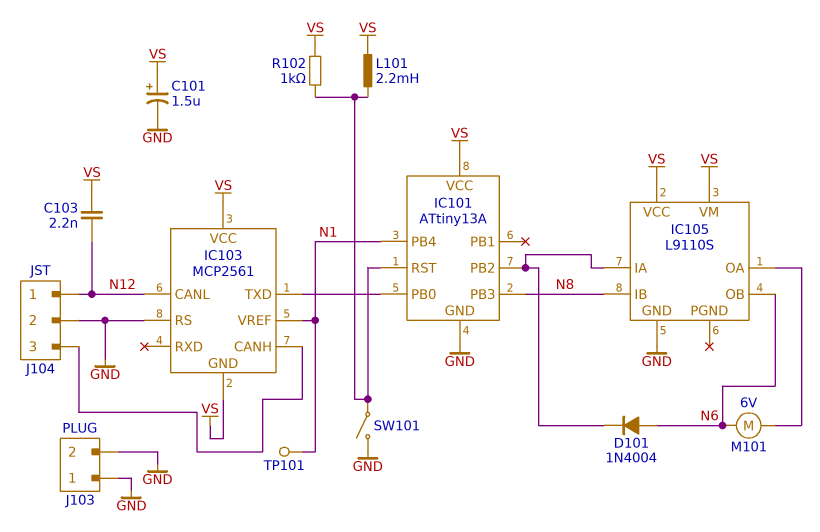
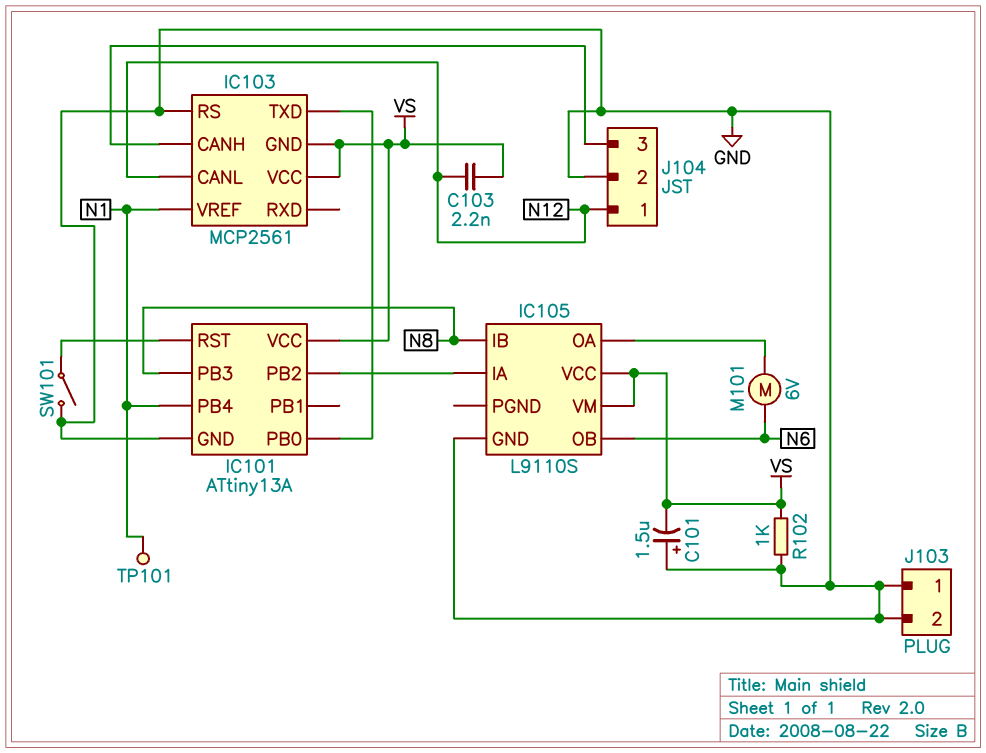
C101: 1.5uF (plus VS, minus GND) -> 1.5uF (plus GND, minus VS)
D101: diode 1N4004 (A N6, K IC101/PB2) -> none
L101: 2.2mH (IC101/RST, VS) -> none
R102: 1k (IC101/RST, VS) -> 1k (GND, VS)

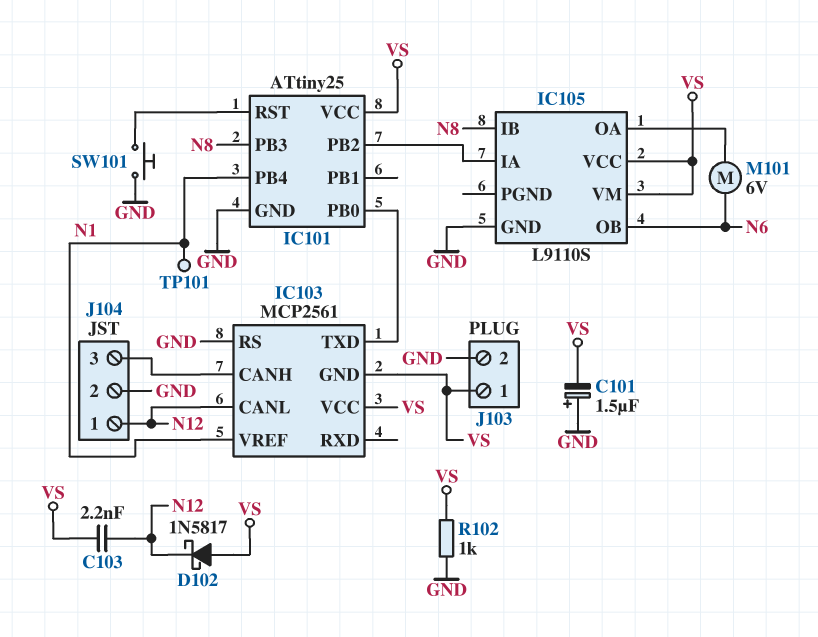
D102: none -> schottky 1N5817 (A VS, K N12)
IC101: ATtiny13A -> ATtiny25
J103 pin 1: GND -> VS
SW101: switch (GND, IC101/RST) -> button (GND, IC101/RST)

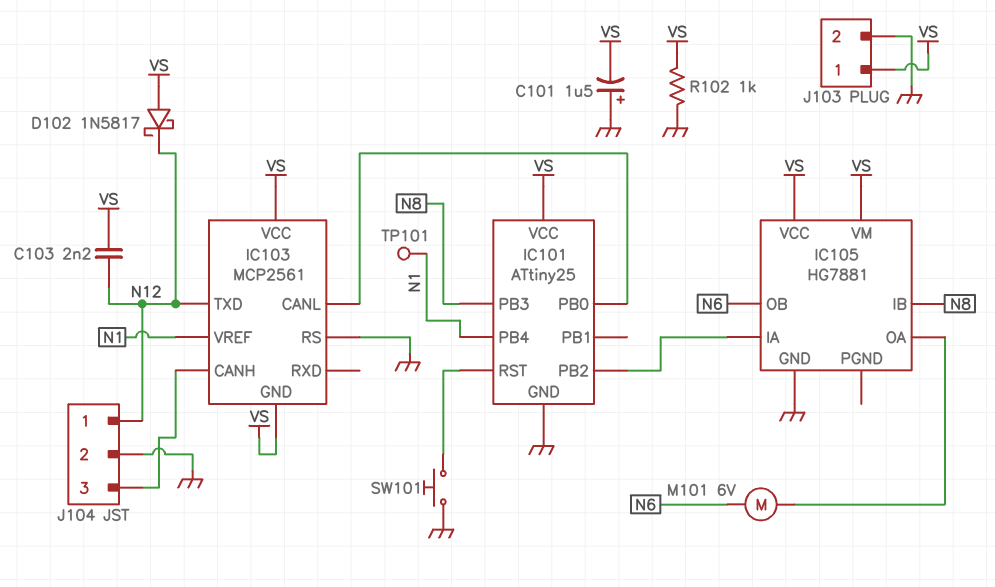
IC103 pin CANL: N12 -> IC101/PB0
IC103 pin TXD: IC101/PB0 -> N12
IC105: L9110S -> HG7881

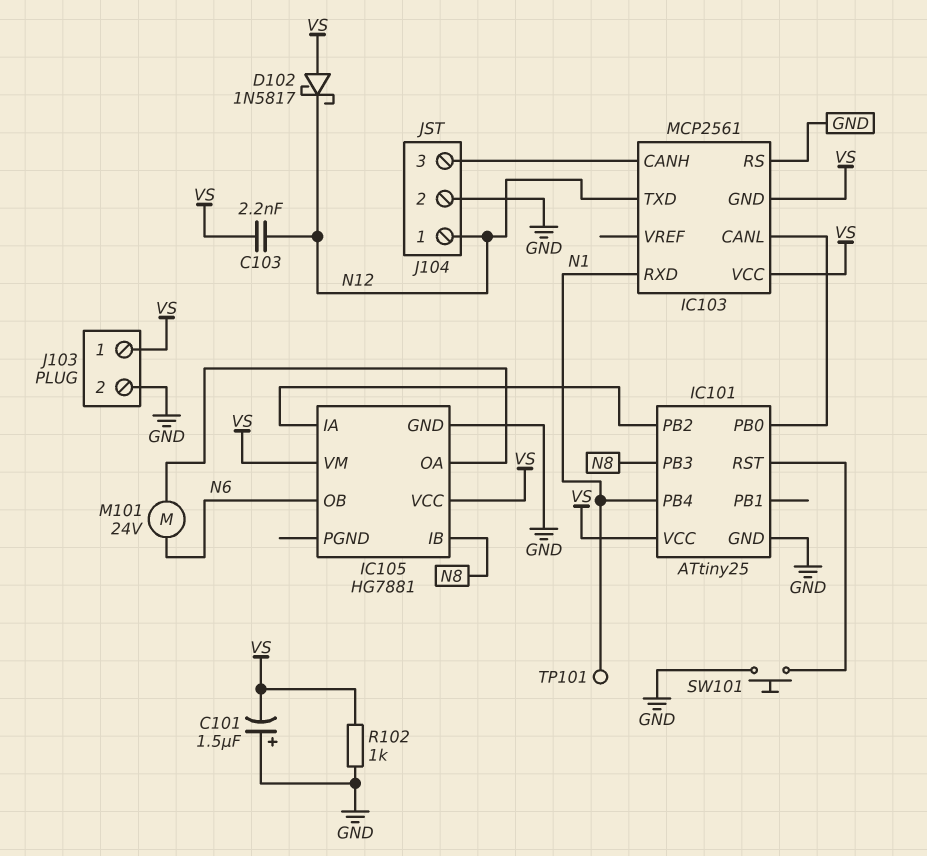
IC103 pin RXD: none -> N1
IC103 pin VREF: N1 -> none
M101: motor 6V (IC105/OA, N6) -> motor 24V (IC105/OA, N6)

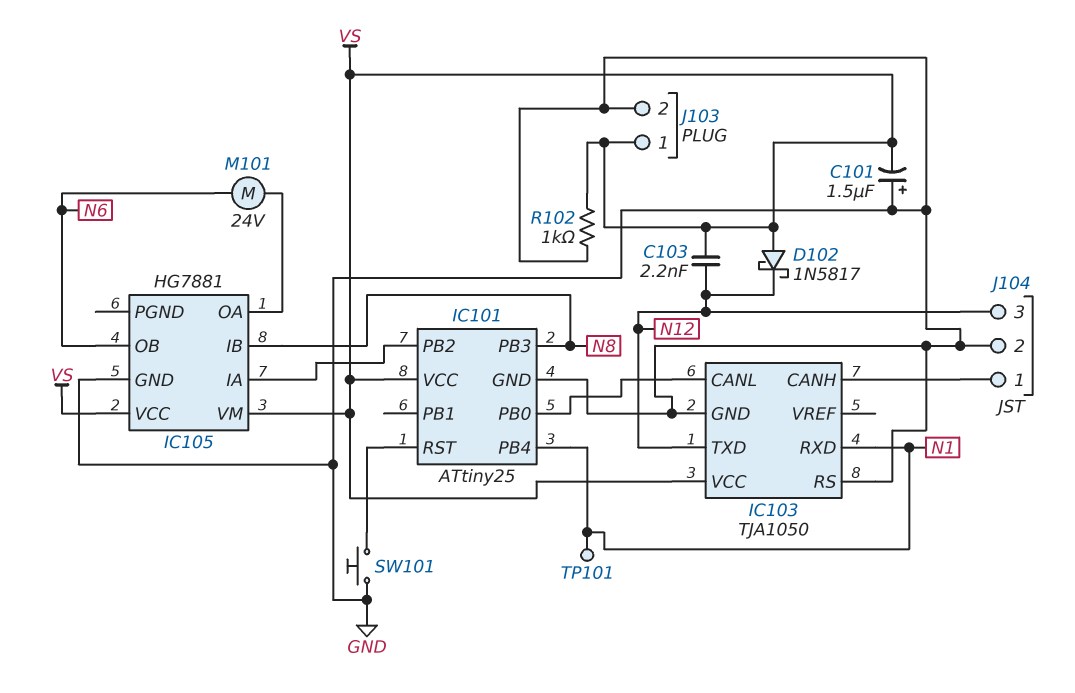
IC103: MCP2561 -> TJA1050
IC103 pin GND: VS -> GND
J104 pin 1: N12 -> IC103/CANH
J104 pin 3: IC103/CANH -> N12

